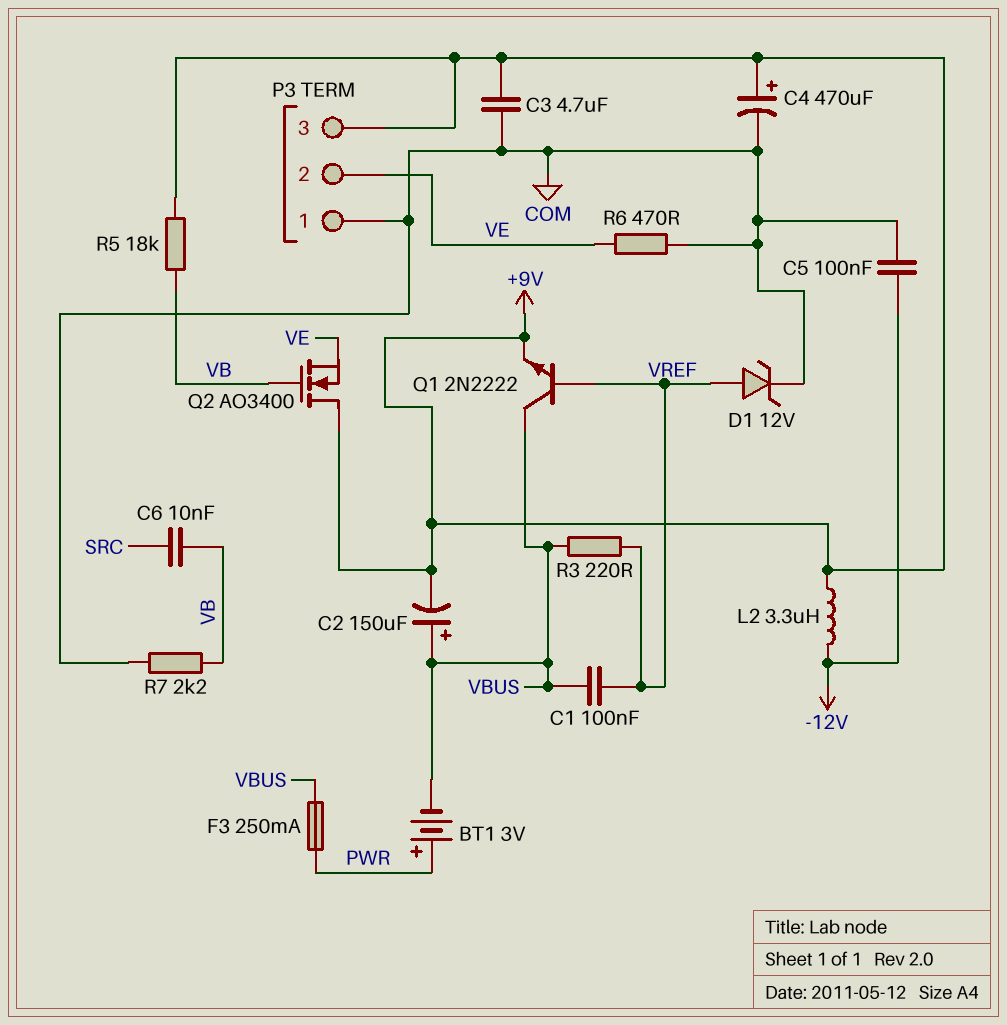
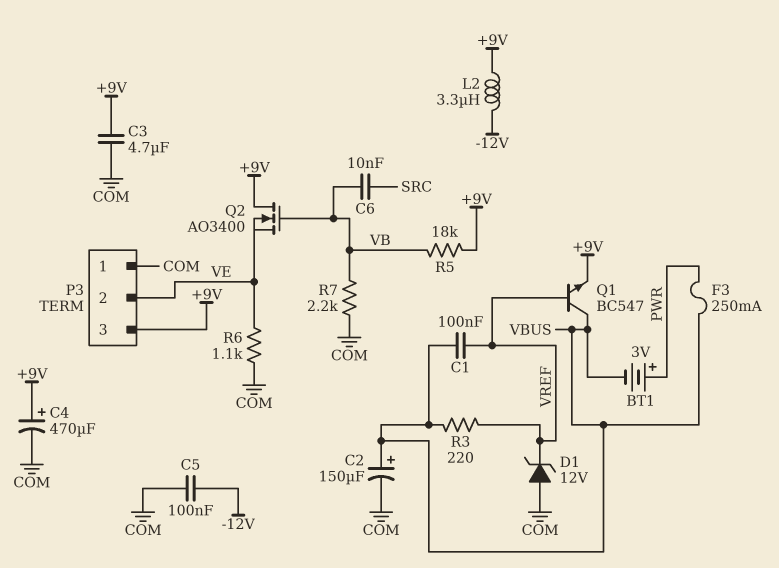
C2: 150uF (plus VBUS, minus +9V) -> 150uF (plus VBUS, minus COM)
D1: zener 12V (A VREF, K COM) -> zener 12V (A COM, K VREF)
Q1: NPN 2N2222 (B VREF, C VBUS, E +9V) -> NPN BC547 (B VREF, C VBUS, E +9V)
R6: 470 (COM, VE) -> 1.1k (COM, VE)

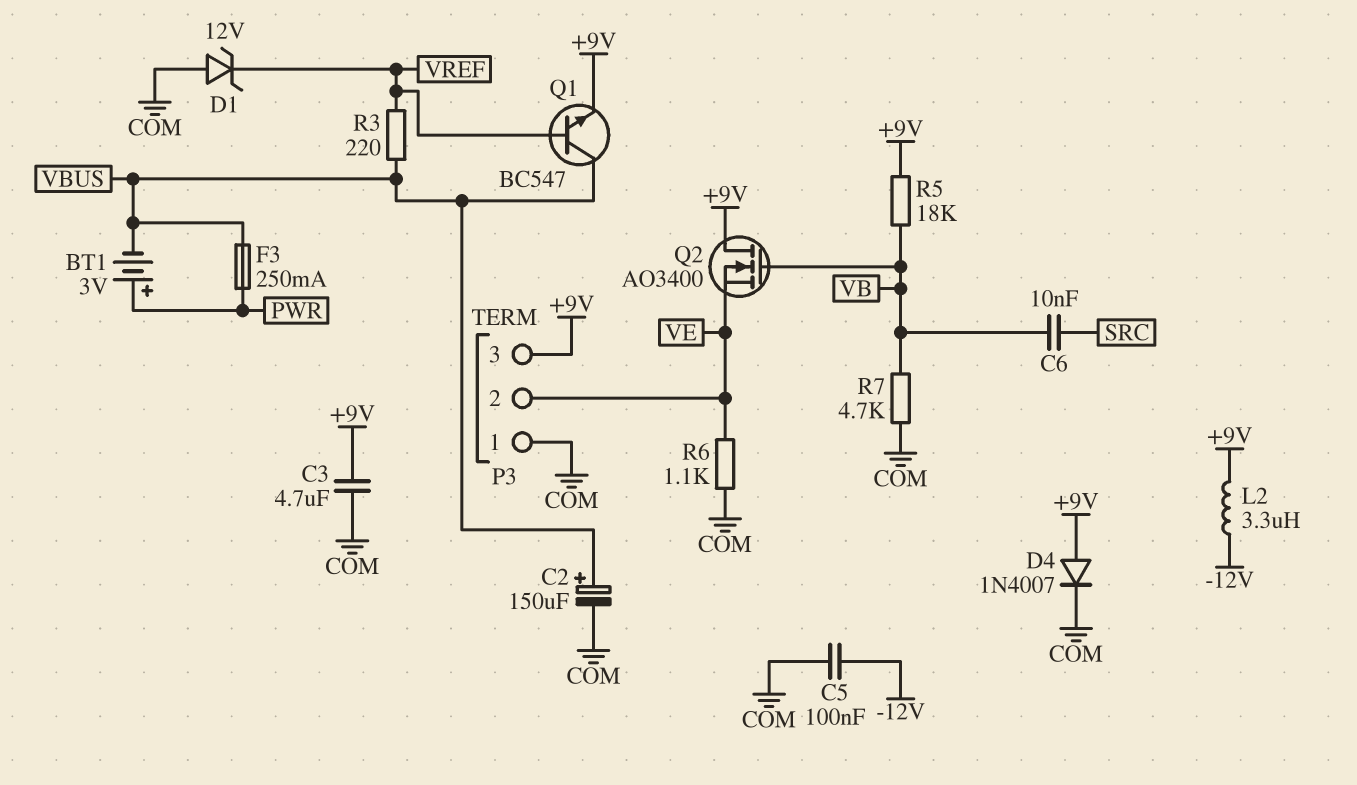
C1: 100nF (VBUS, VREF) -> none
C4: 470uF (plus +9V, minus COM) -> none
D4: none -> diode 1N4007 (A +9V, K COM)
R7: 2.2k (COM, VB) -> 4.7k (COM, VB)

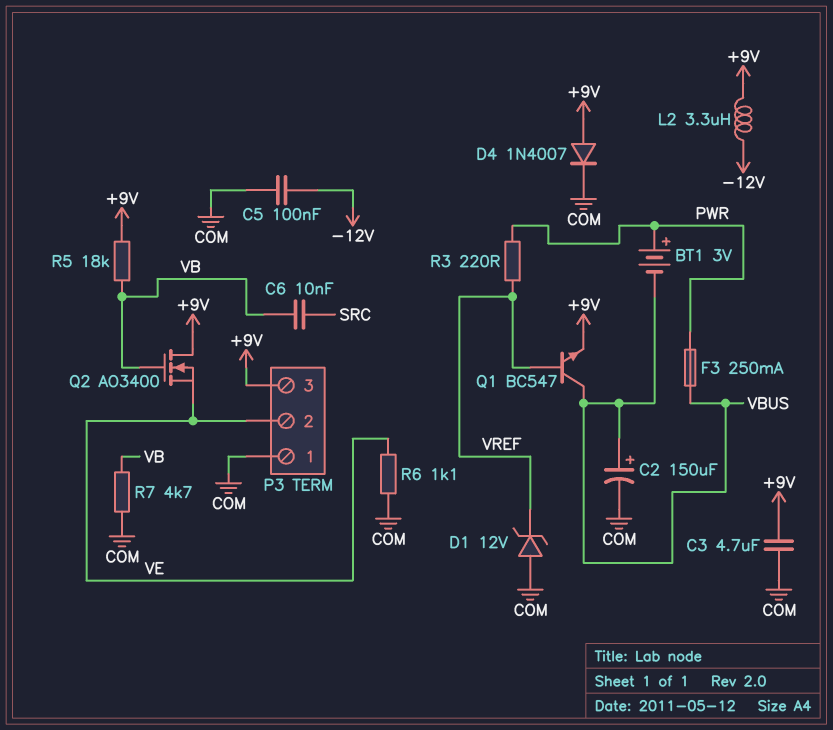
R3: 220 (VBUS, VREF) -> 220 (PWR, VREF)

